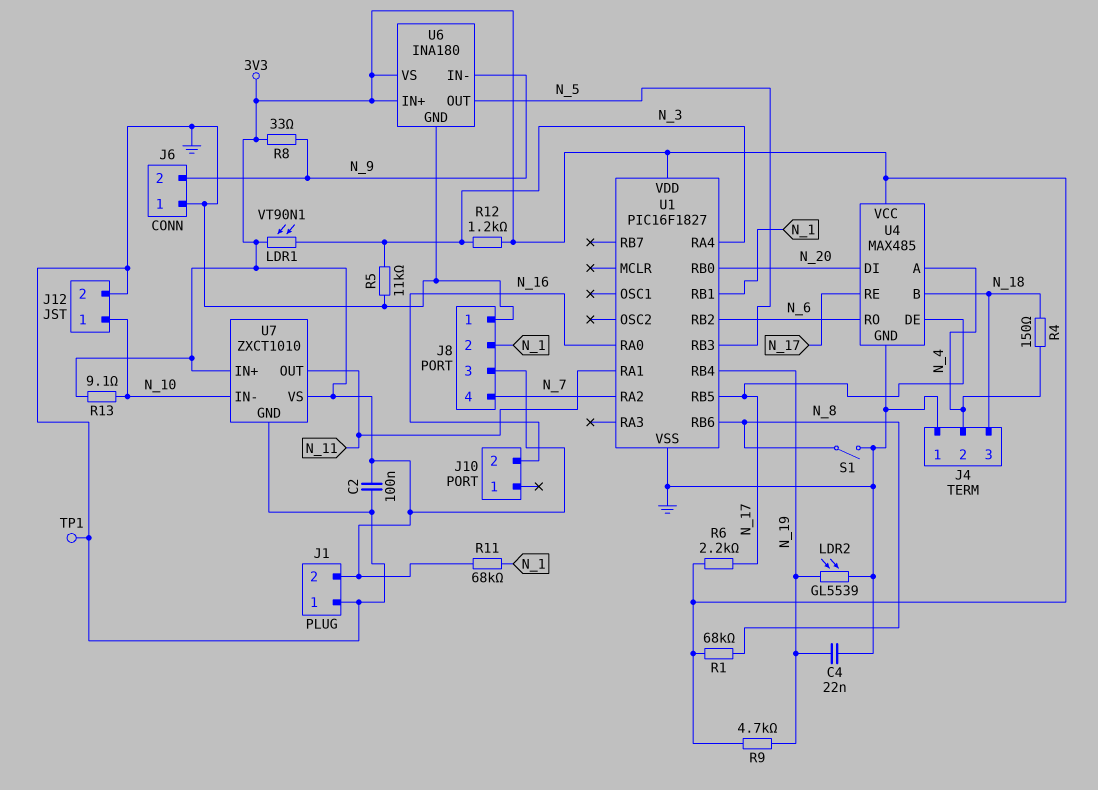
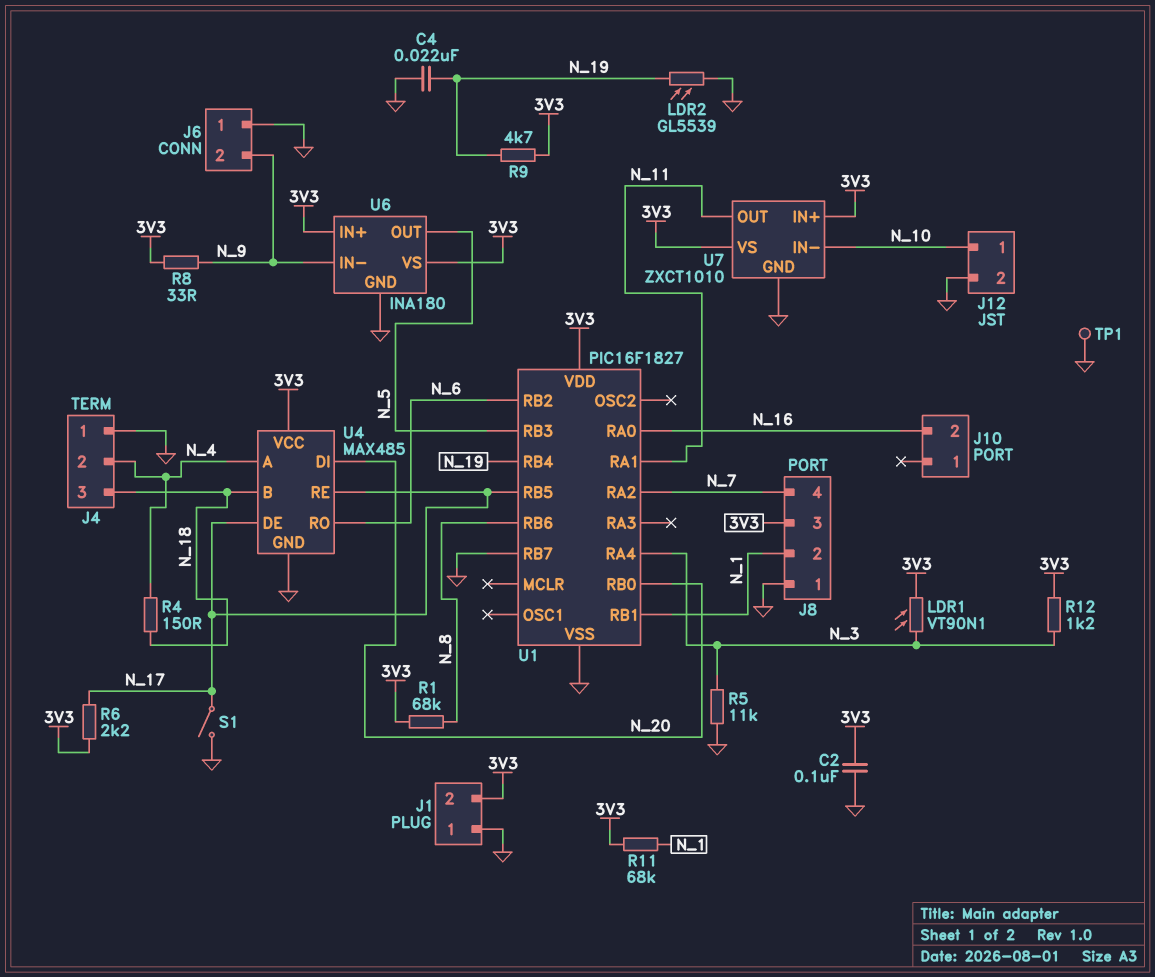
R13: 9.1 (3V3, N_10) -> none
S1: switch (GND, N_8) -> switch (GND, N_17)
U1 pin RB7: none -> GND

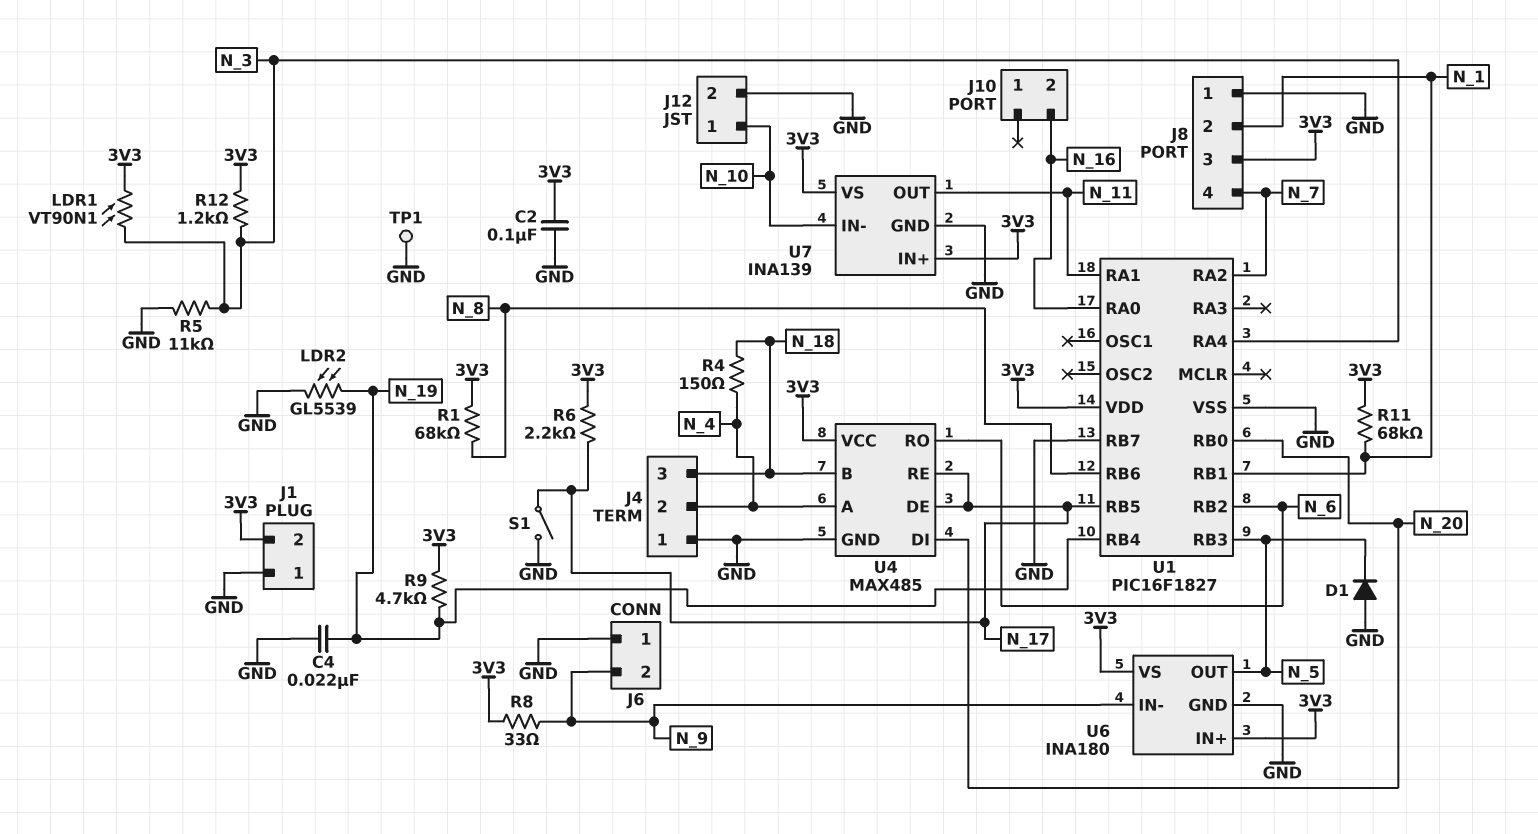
D1: none -> diode (A GND, K N_5)
U7: ZXCT1010 -> INA139

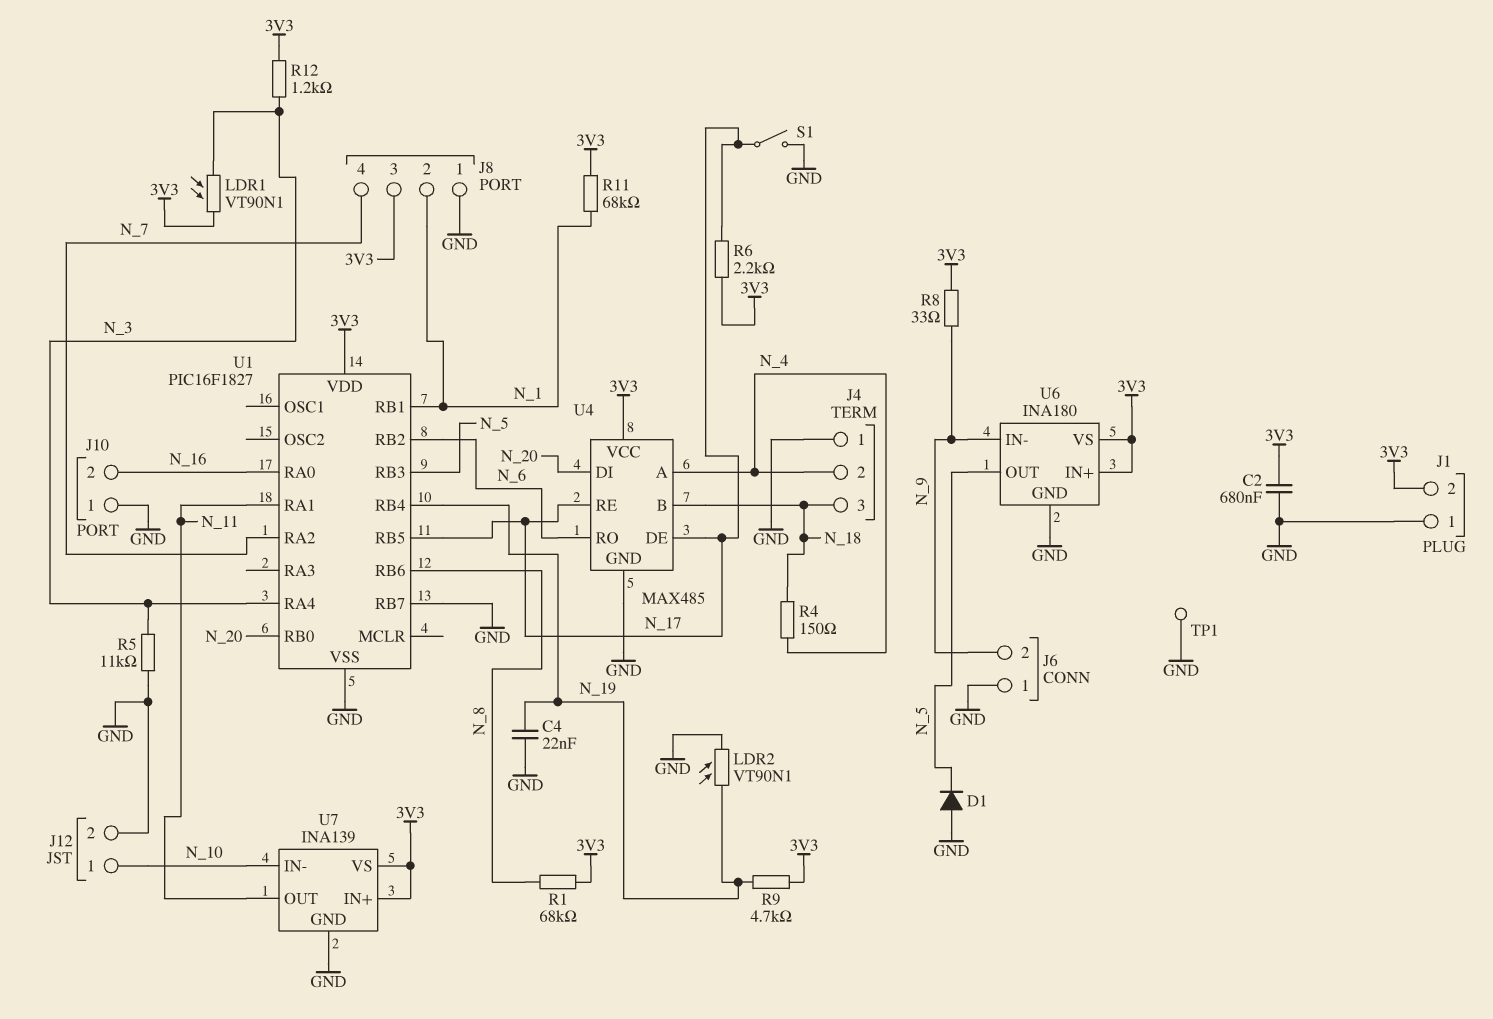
C2: 100nF (3V3, GND) -> 680nF (3V3, GND)
J10 pin 1: none -> GND
LDR2: GL5539 (GND, N_19) -> VT90N1 (GND, N_19)

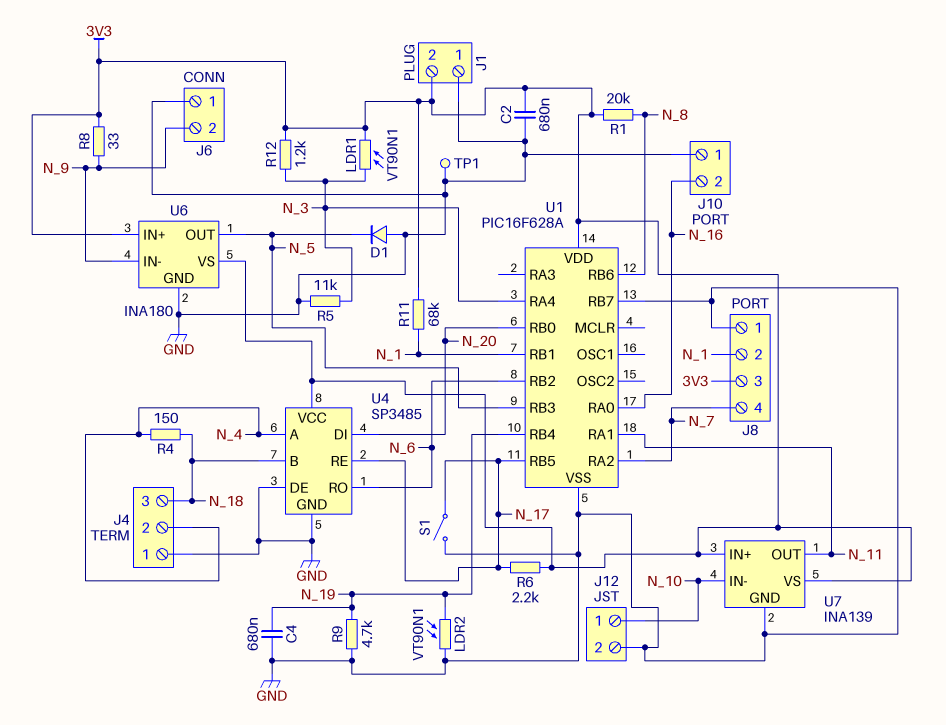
C4: 22nF (GND, N_19) -> 680nF (GND, N_19)
R1: 68k (3V3, N_8) -> 20k (3V3, N_8)
R9: 4.7k (3V3, N_19) -> 4.7k (GND, N_19)
U1: PIC16F1827 -> PIC16F628A
U4: MAX485 -> SP3485
U4 pin DE: N_17 -> GND

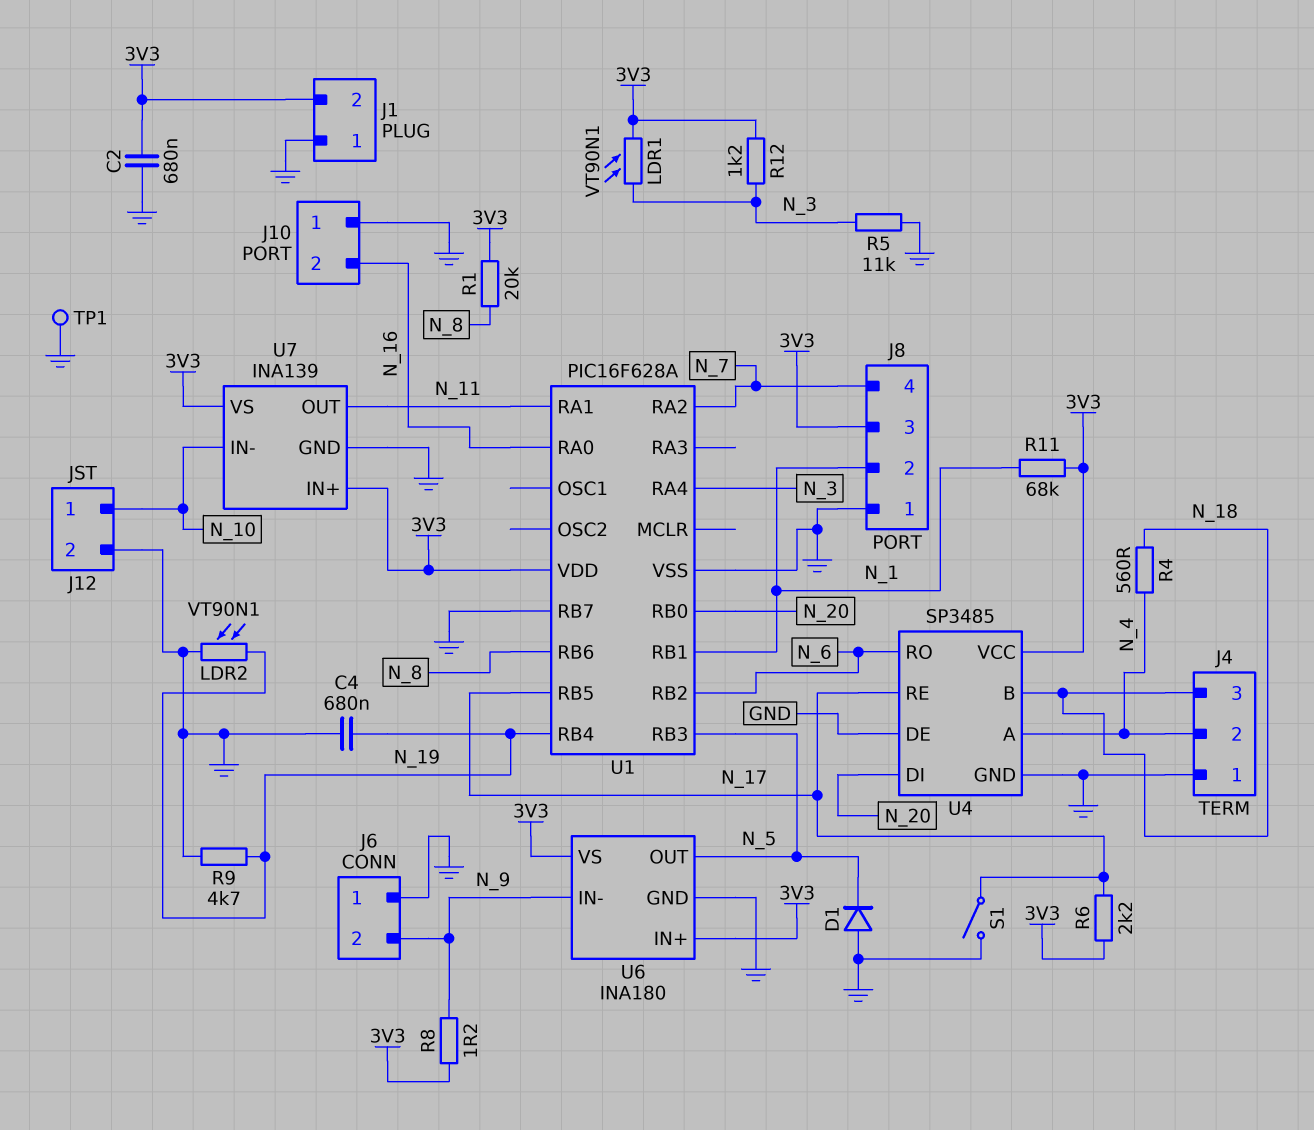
R4: 150 (N_4, N_18) -> 560 (N_4, N_18)
R8: 33 (3V3, N_9) -> 1.2 (3V3, N_9)

